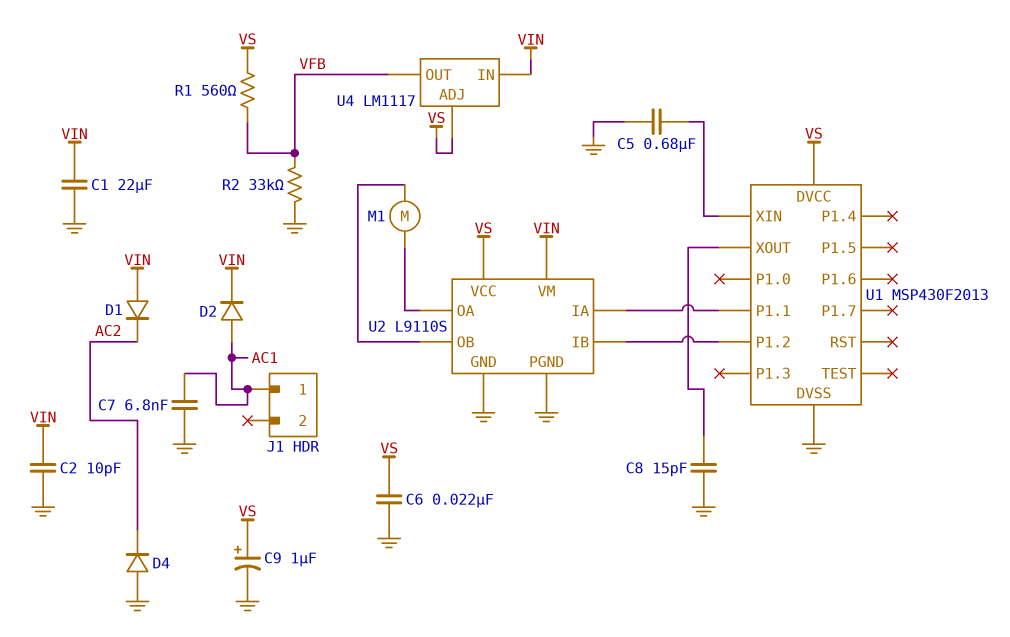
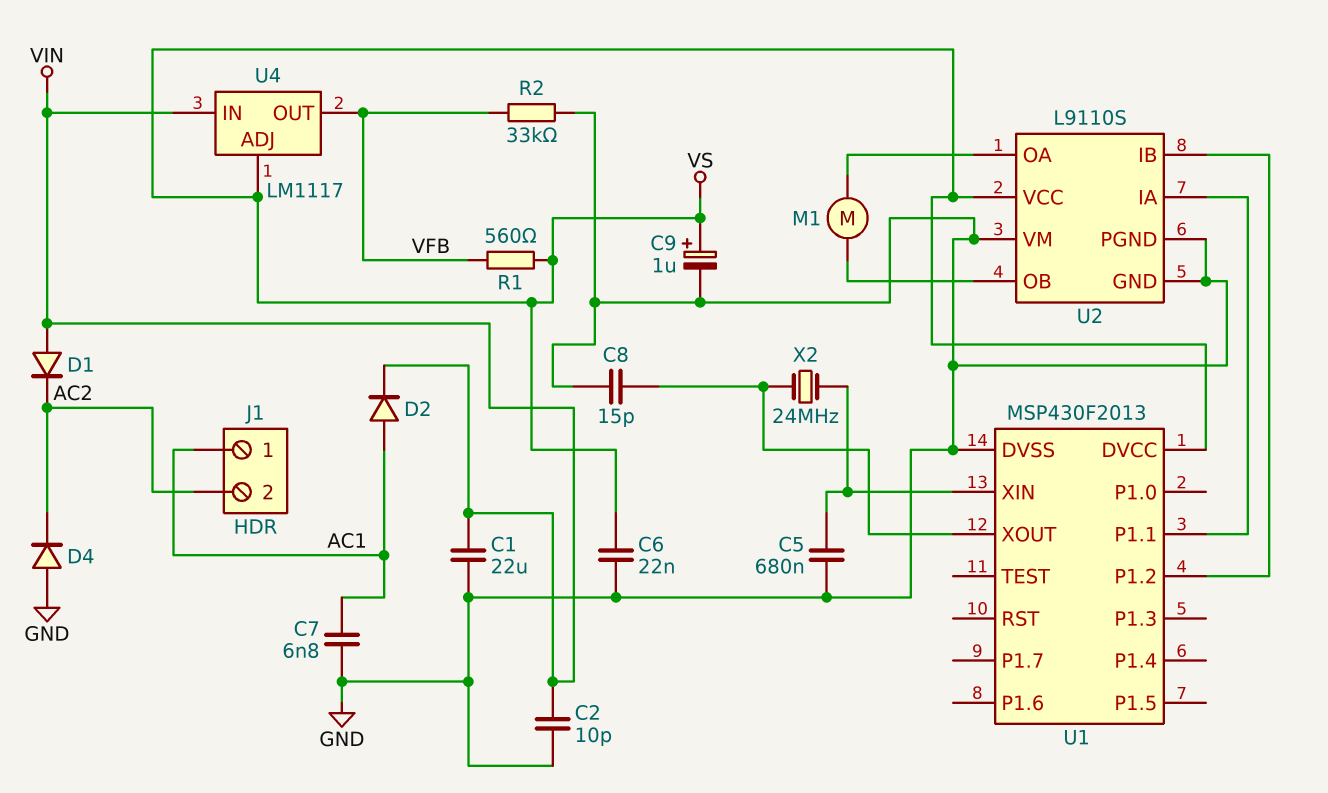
J1 pin 2: none -> AC2
U2 pin VM: VIN -> GND
X2: none -> 24MHz (U1/XIN, U1/XOUT)

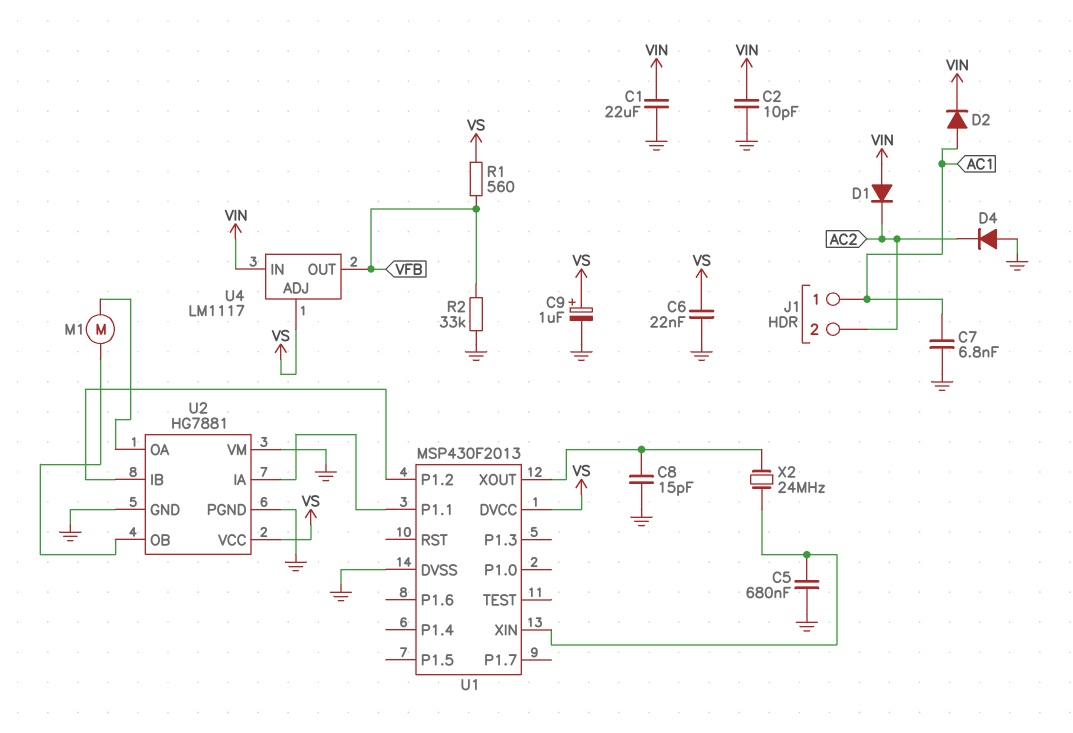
U2: L9110S -> HG7881

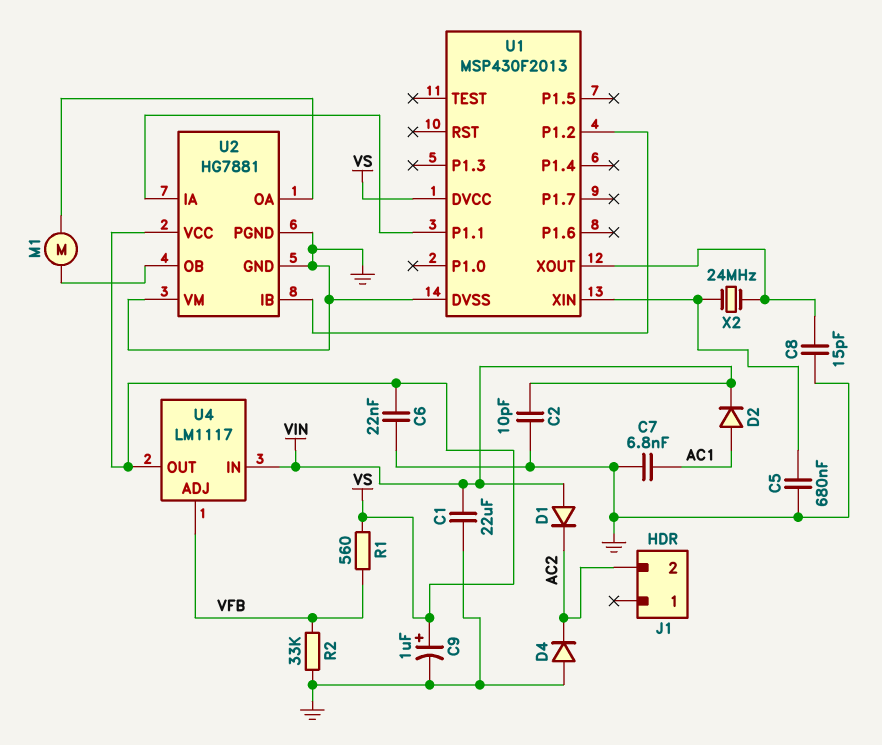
J1 pin 1: AC1 -> none
U4 pin ADJ: VS -> VFB
U4 pin OUT: VFB -> VS

